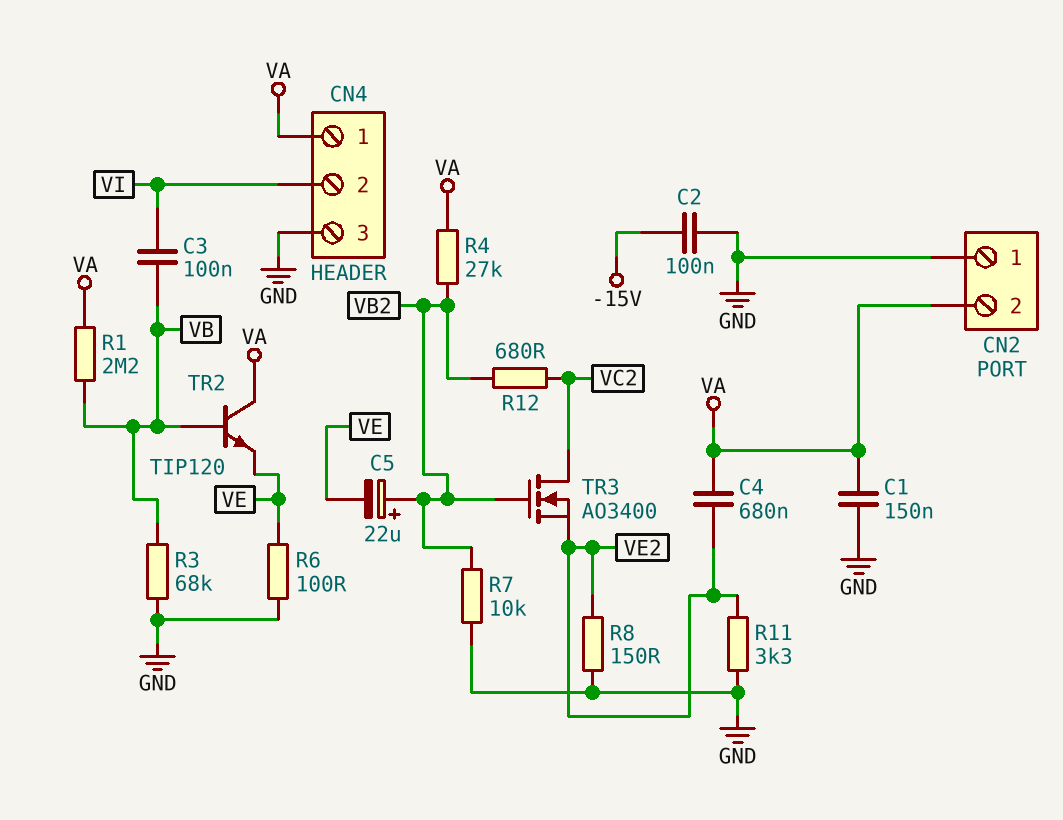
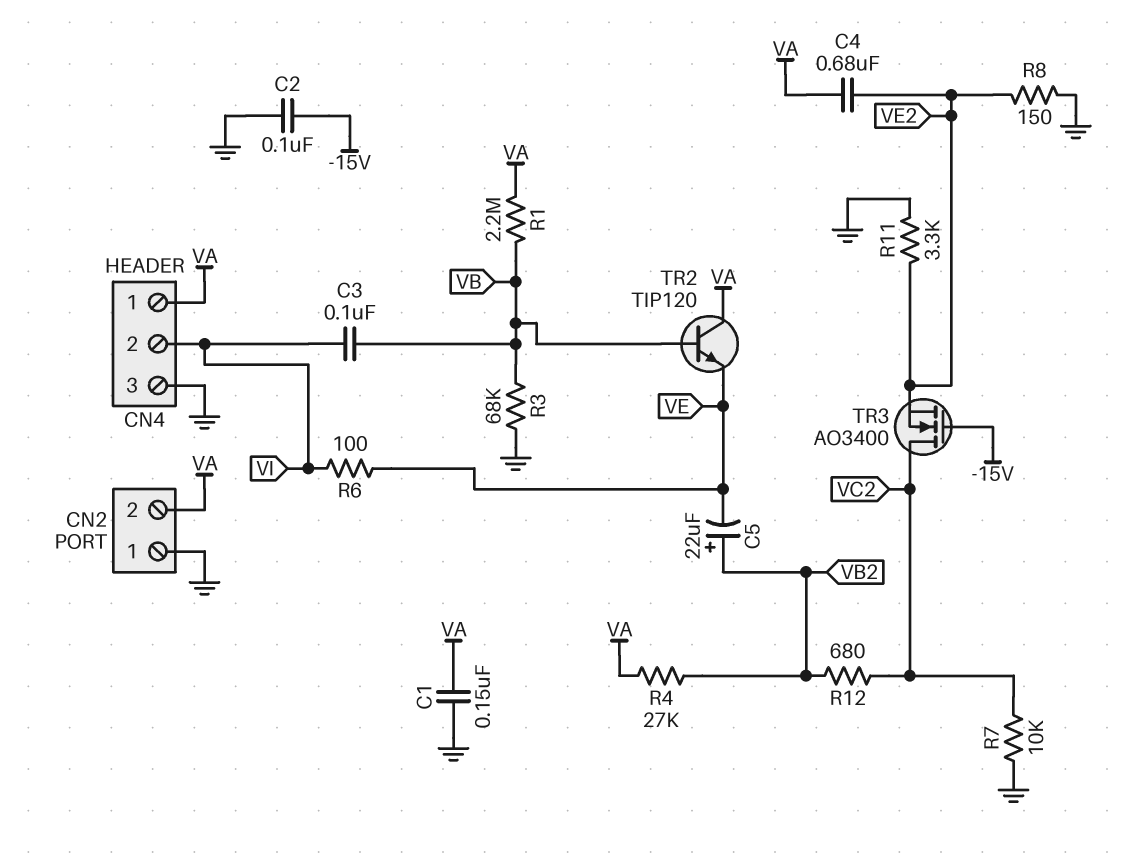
R6: 100 (GND, VE) -> 100 (VE, VI)
R7: 10k (GND, VB2) -> 10k (GND, VC2)
TR3: NMOS AO3400 (G VB2, D VC2, S VE2) -> NMOS AO3400 (G -15V, D VC2, S VE2)

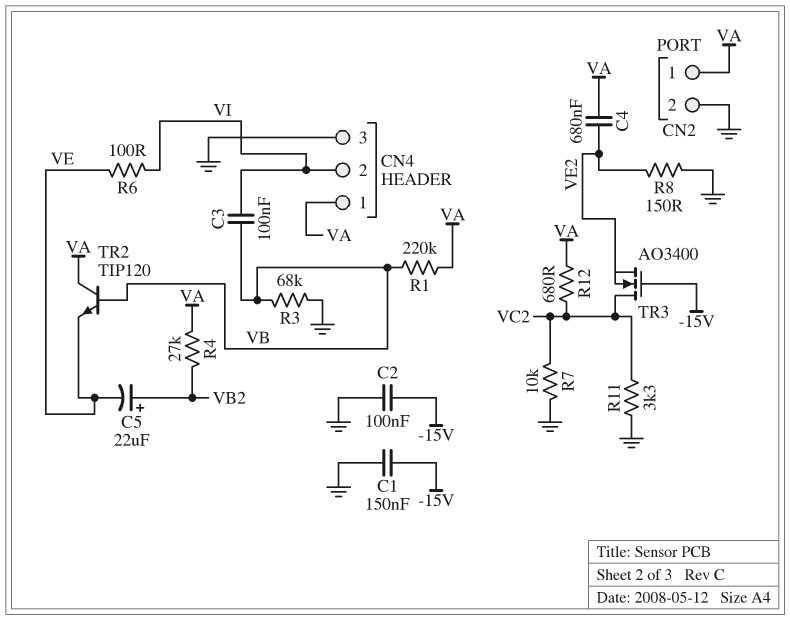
C1: 150nF (GND, VA) -> 150nF (-15V, GND)
CN2 pin 1: GND -> VA
CN2 pin 2: VA -> GND
R1: 2.2M (VA, VB) -> 220k (VA, VB)
R11: 3.3k (GND, VE2) -> 3.3k (GND, VC2)
R12: 680 (VB2, VC2) -> 680 (VA, VC2)

